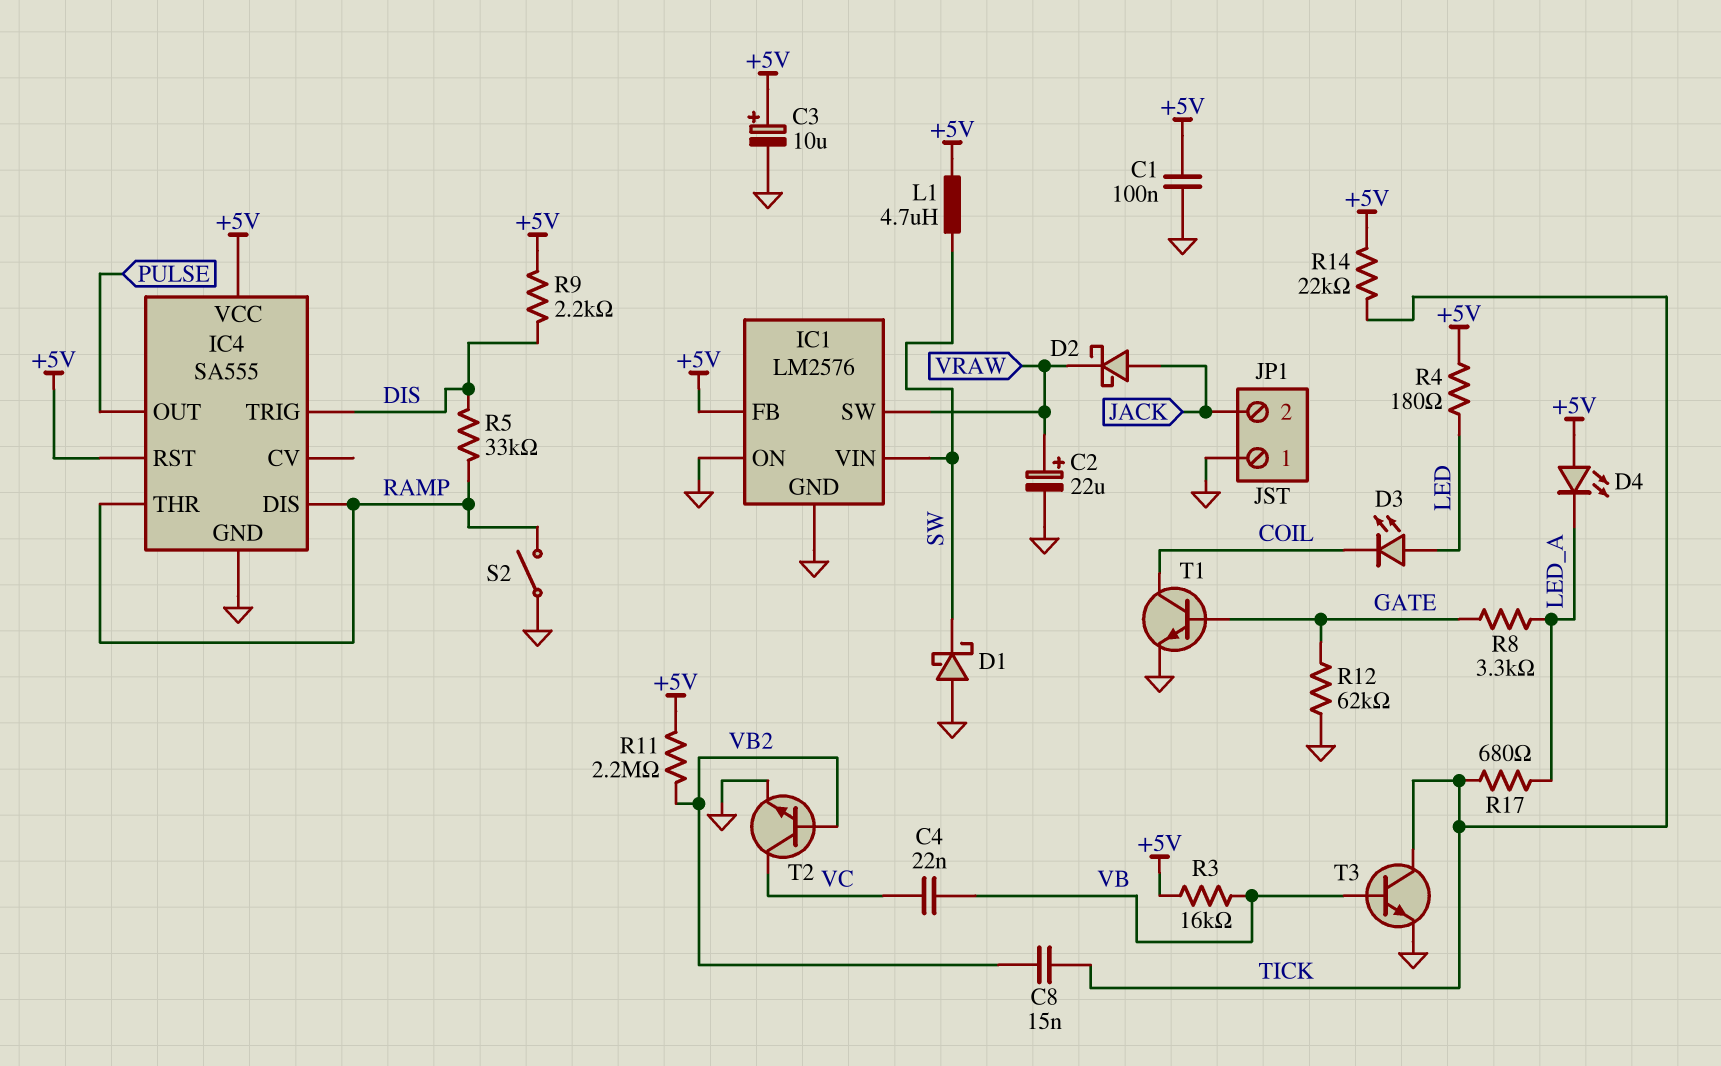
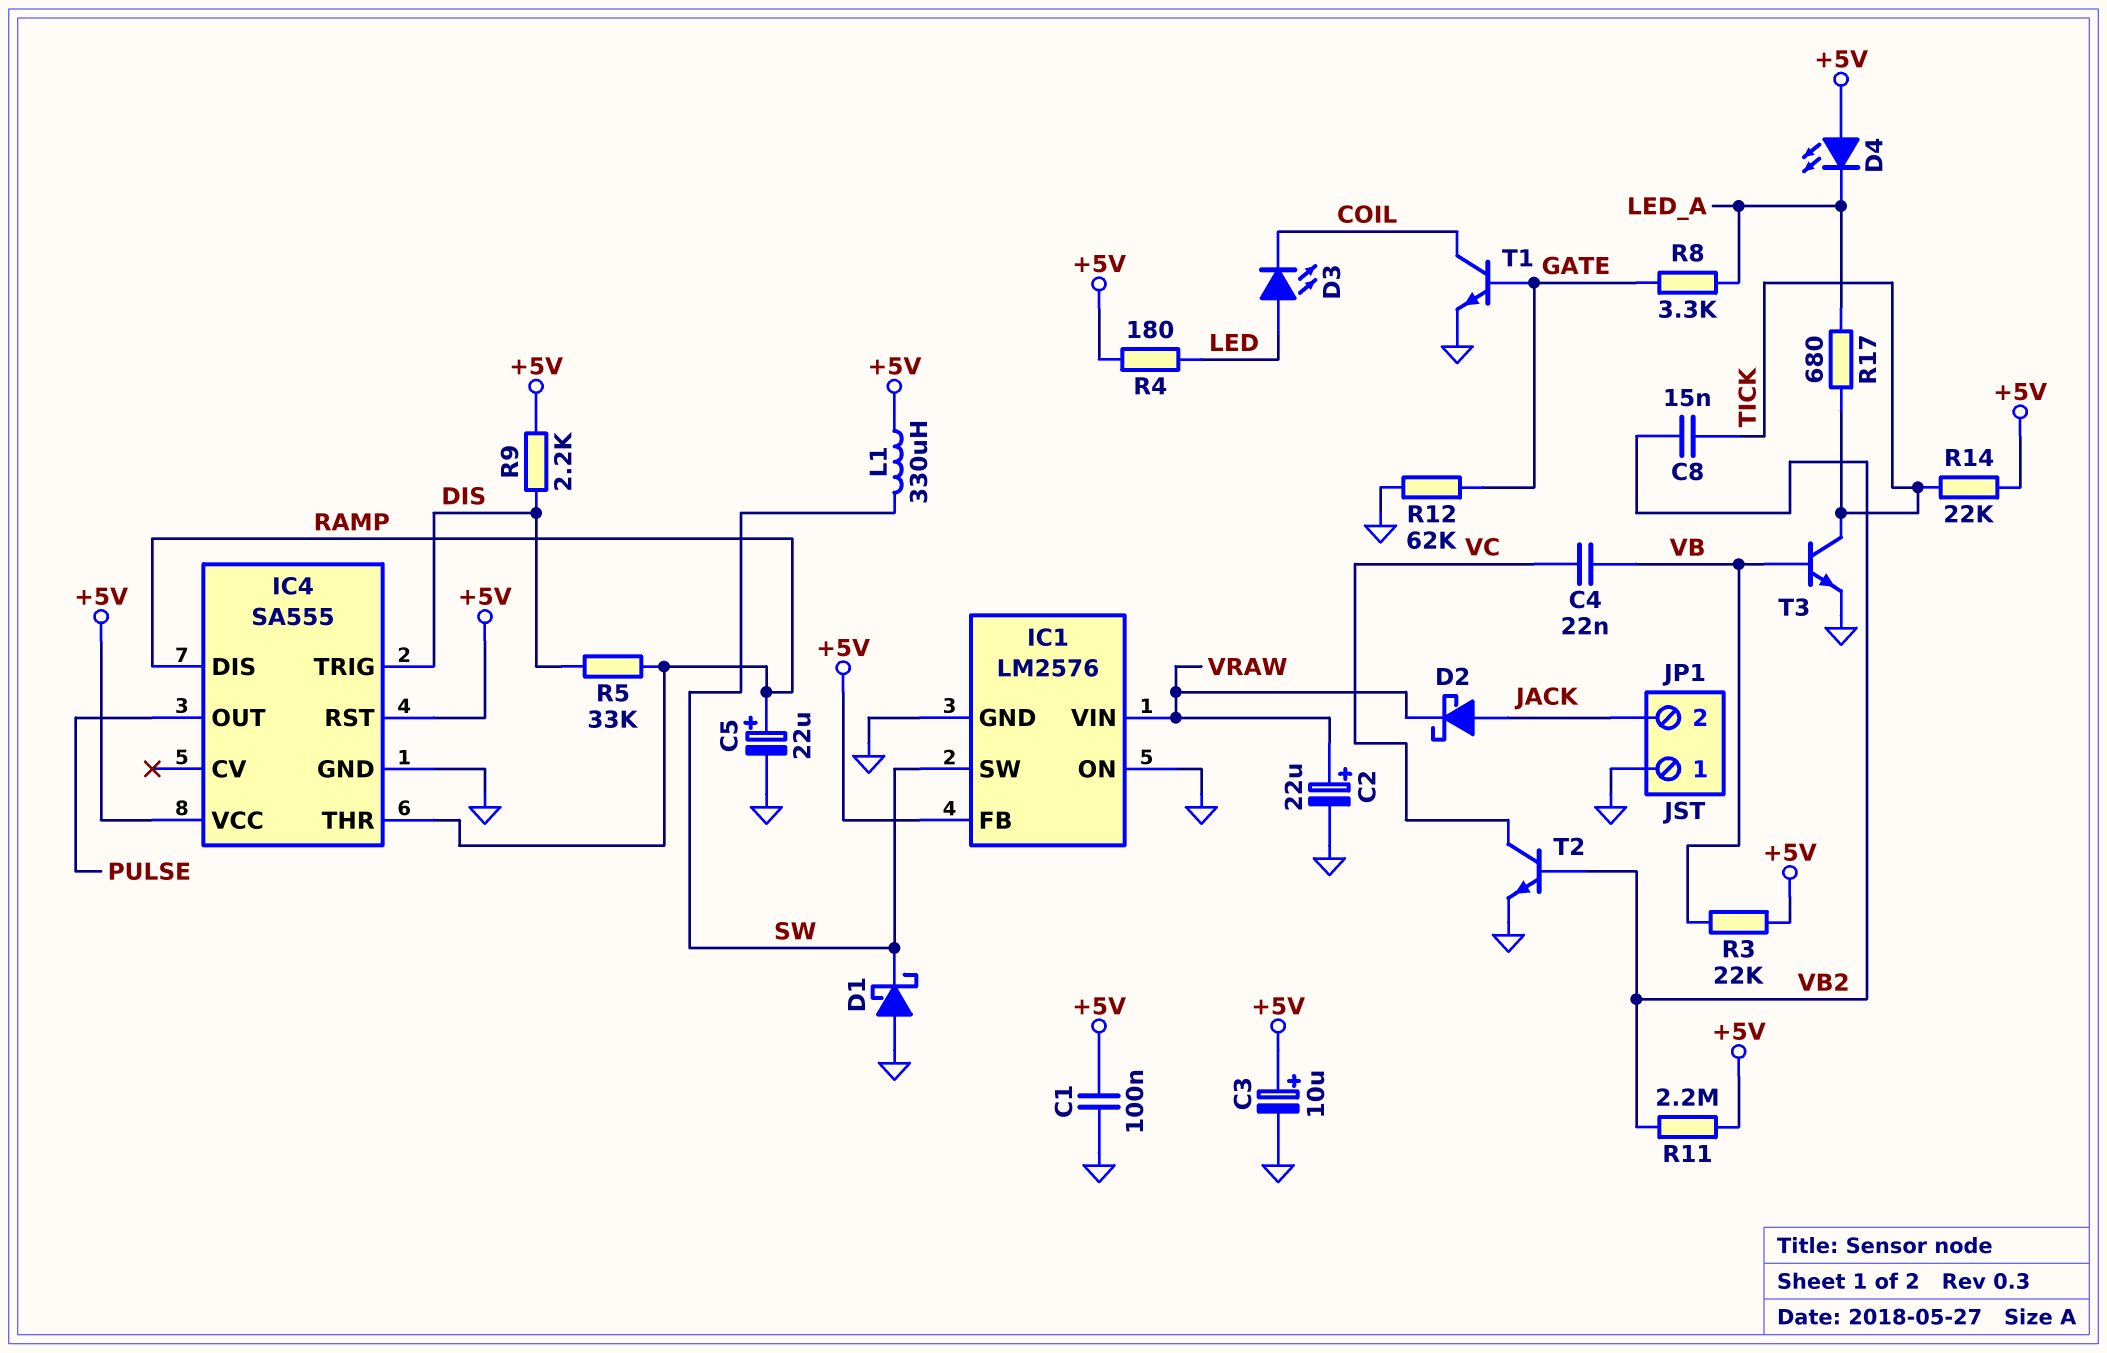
C5: none -> 22uF (plus RAMP, minus GND)
IC1 pin SW: VRAW -> SW
IC1 pin VIN: SW -> VRAW
L1: 4.7uH (+5V, SW) -> 330uH (+5V, SW)
R3: 16k (+5V, VB) -> 22k (+5V, VB)
S2: switch (GND, RAMP) -> none

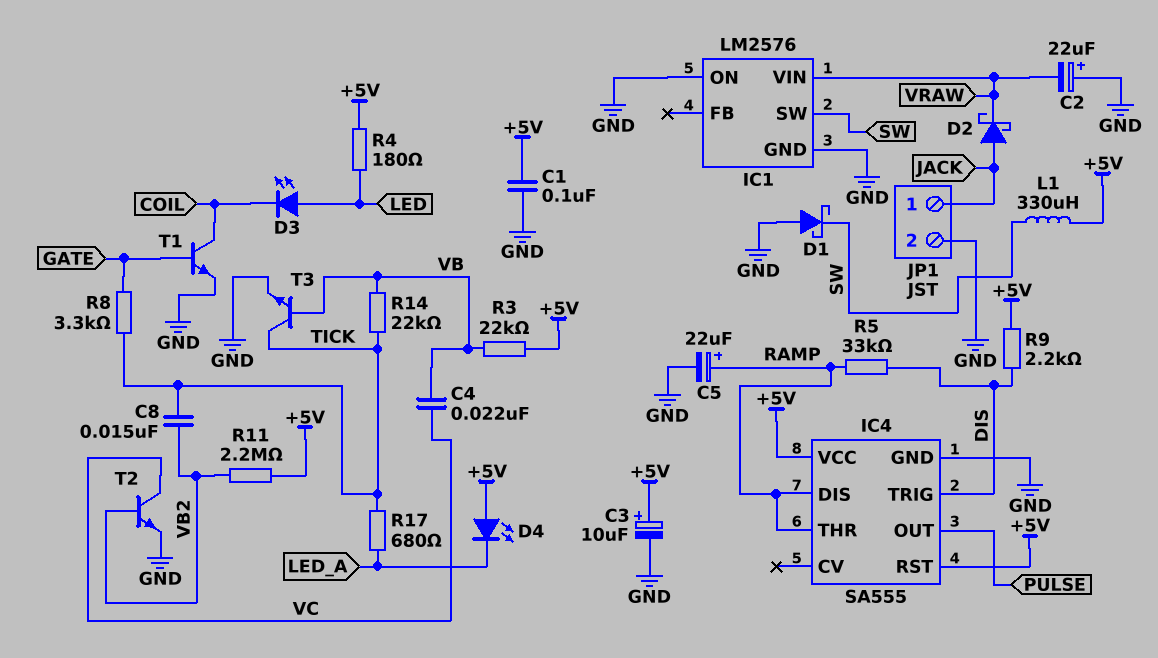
C2: 22uF (plus VRAW, minus GND) -> 22uF (plus GND, minus VRAW)
IC1 pin FB: +5V -> none
JP1 pin 1: GND -> JACK
JP1 pin 2: JACK -> GND
R8: 3.3k (GATE, LED_A) -> 3.3k (GATE, TICK)
R12: 62k (GATE, GND) -> none
R14: 22k (+5V, TICK) -> 22k (TICK, VB)

